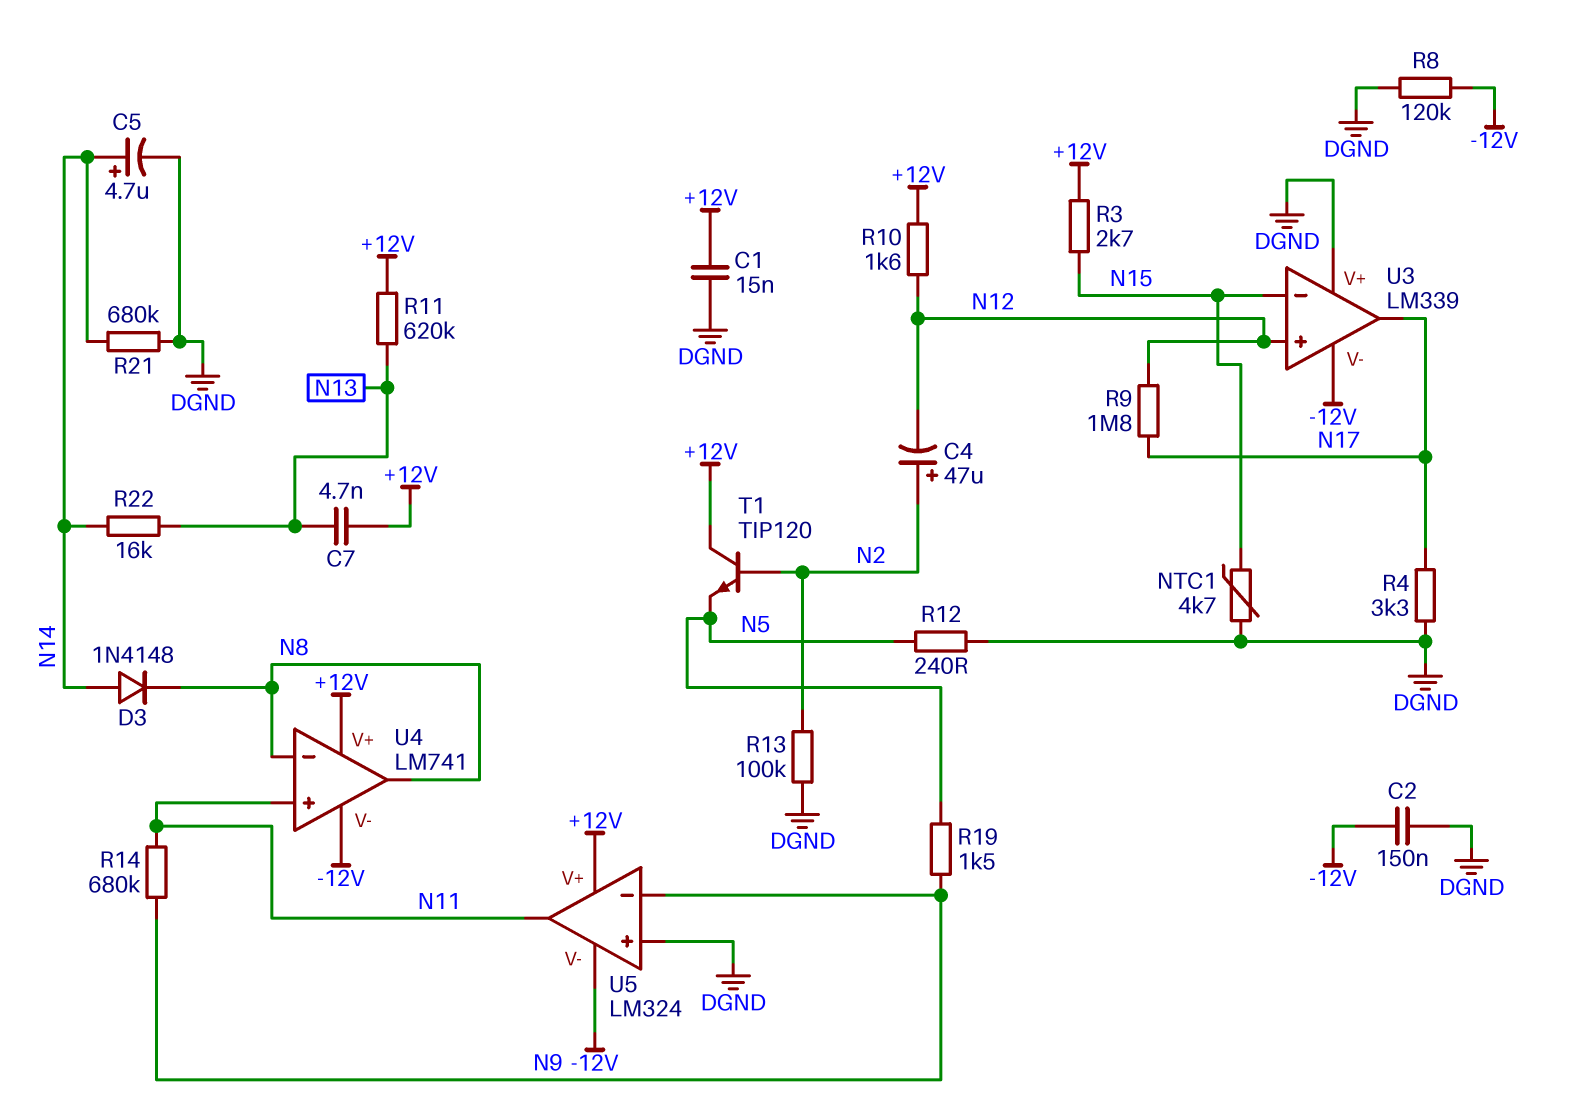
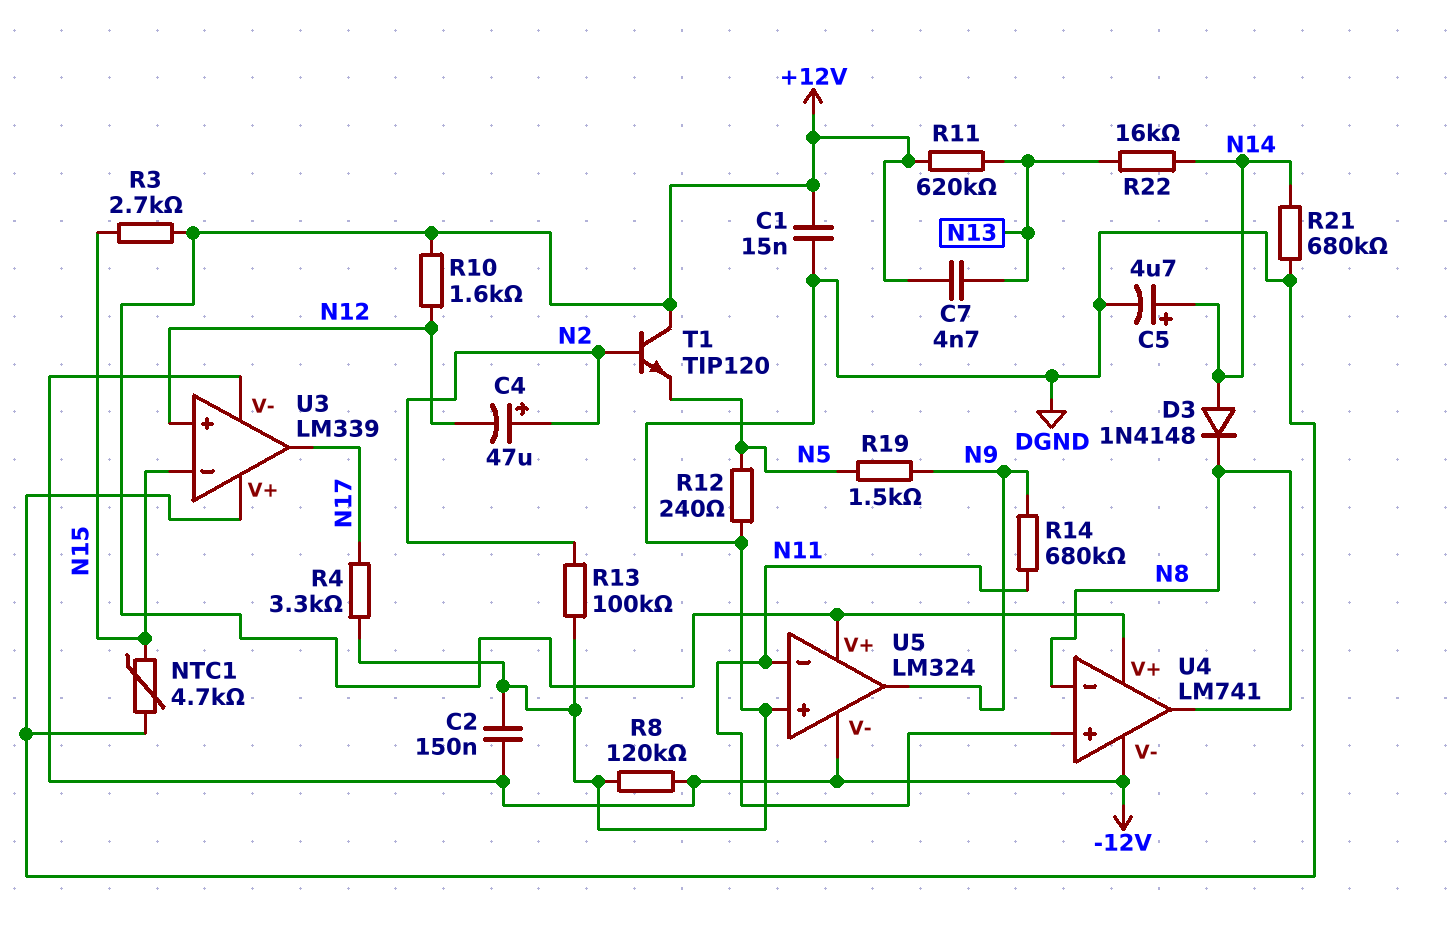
R9: 1.8M (N12, N17) -> none
U5 pin in-: N9 -> N11
U5 pin out: N11 -> N9

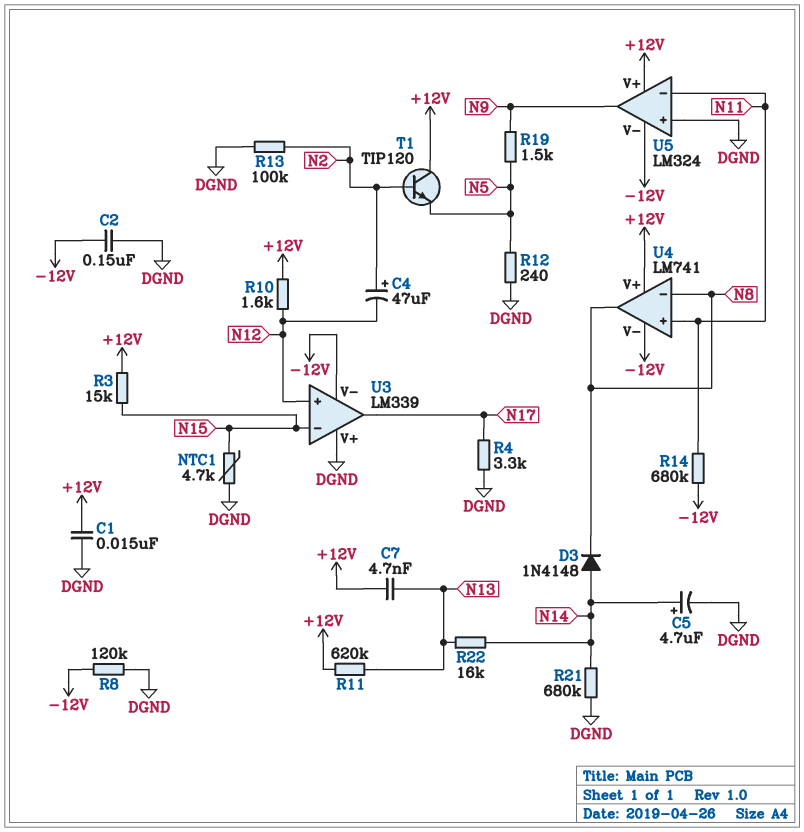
R3: 2.7k (+12V, N15) -> 15k (+12V, N15)
R14: 680k (N9, N11) -> 680k (-12V, N11)

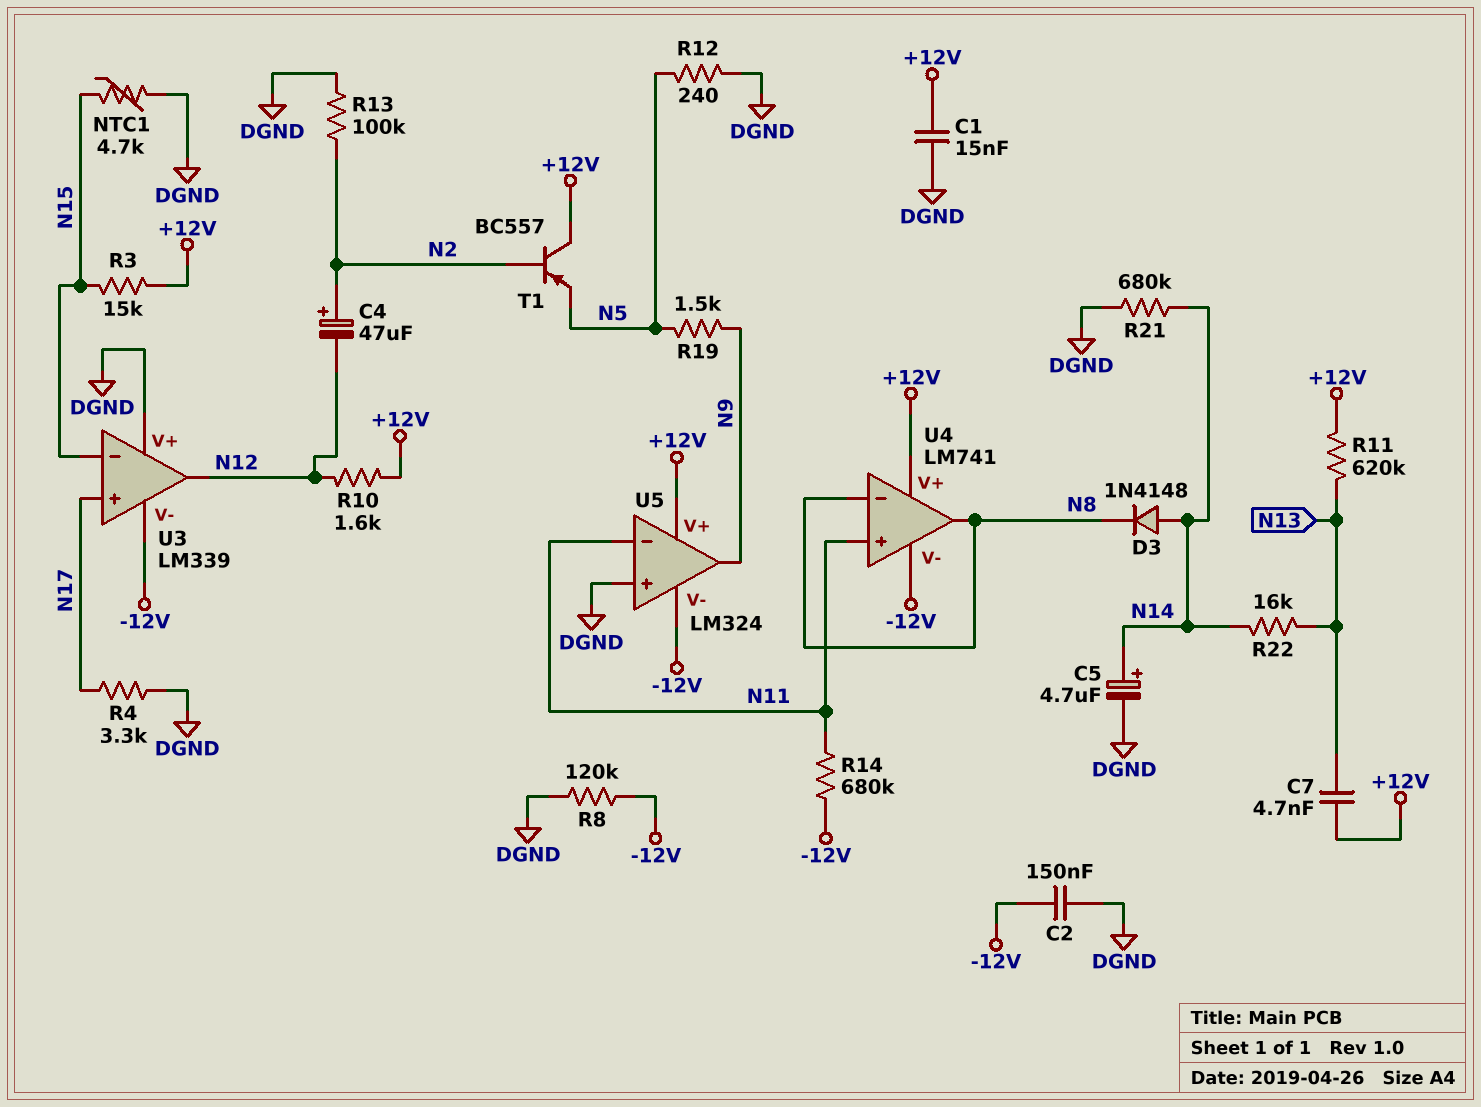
T1: NPN TIP120 (B N2, C +12V, E N5) -> PNP BC557 (B N2, C +12V, E N5)
U3 pin in+: N12 -> N17
U3 pin out: N17 -> N12

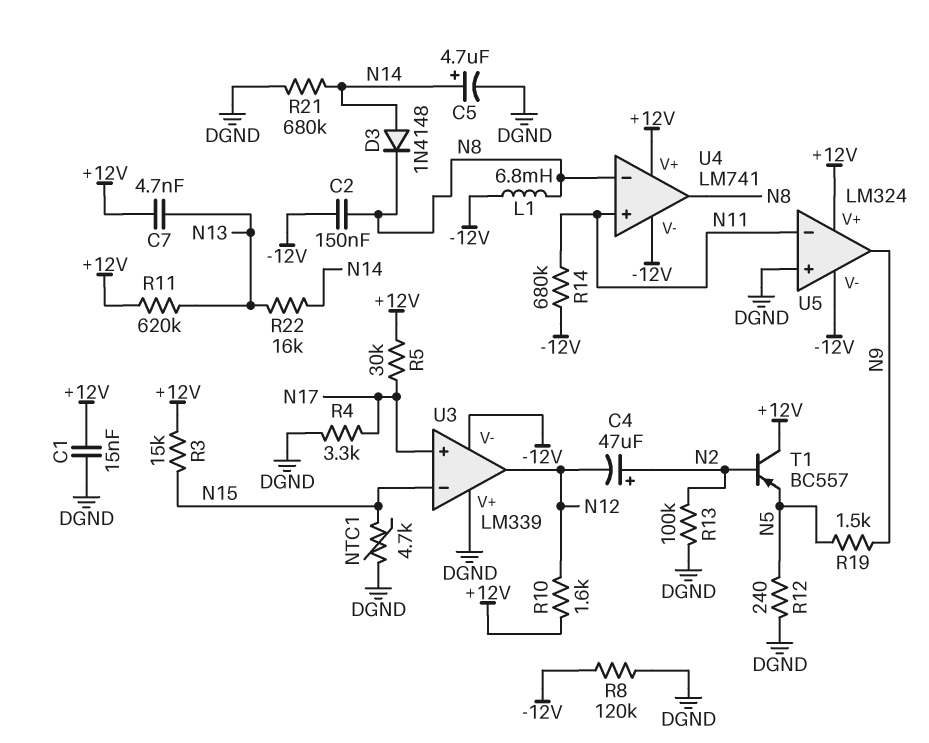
C2: 150nF (-12V, DGND) -> 150nF (-12V, N8)
L1: none -> 6.8mH (-12V, N8)
R5: none -> 30k (+12V, N17)

